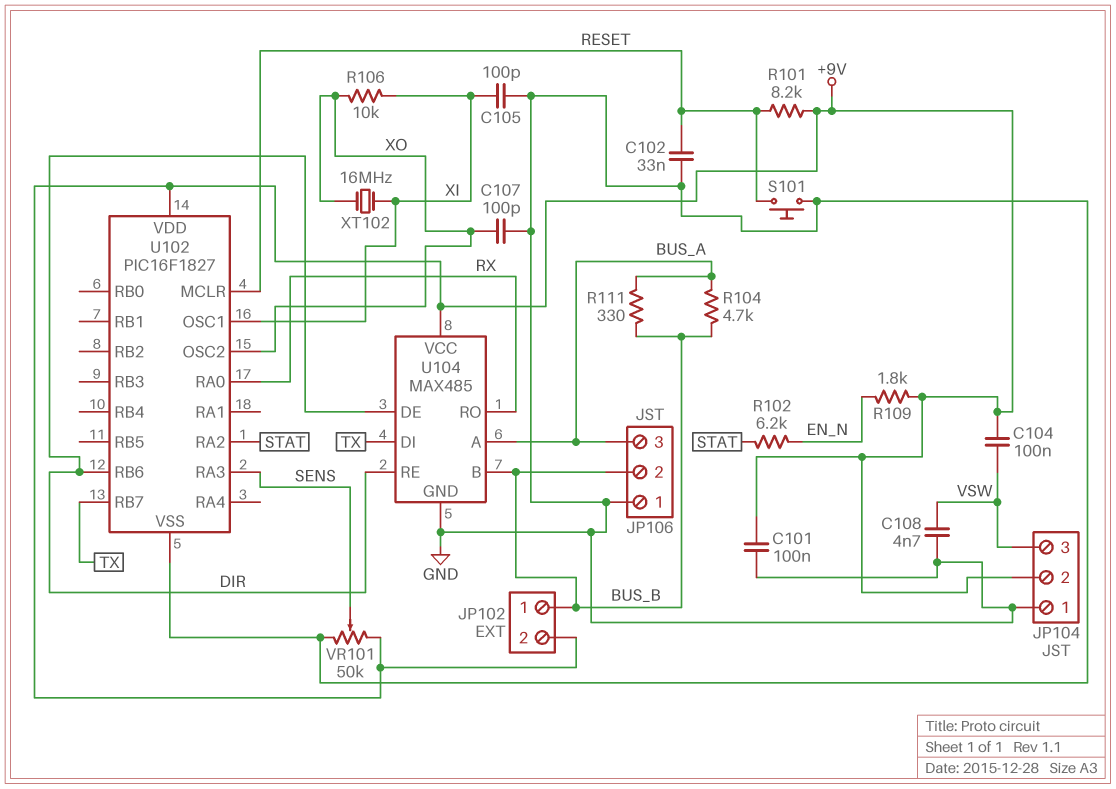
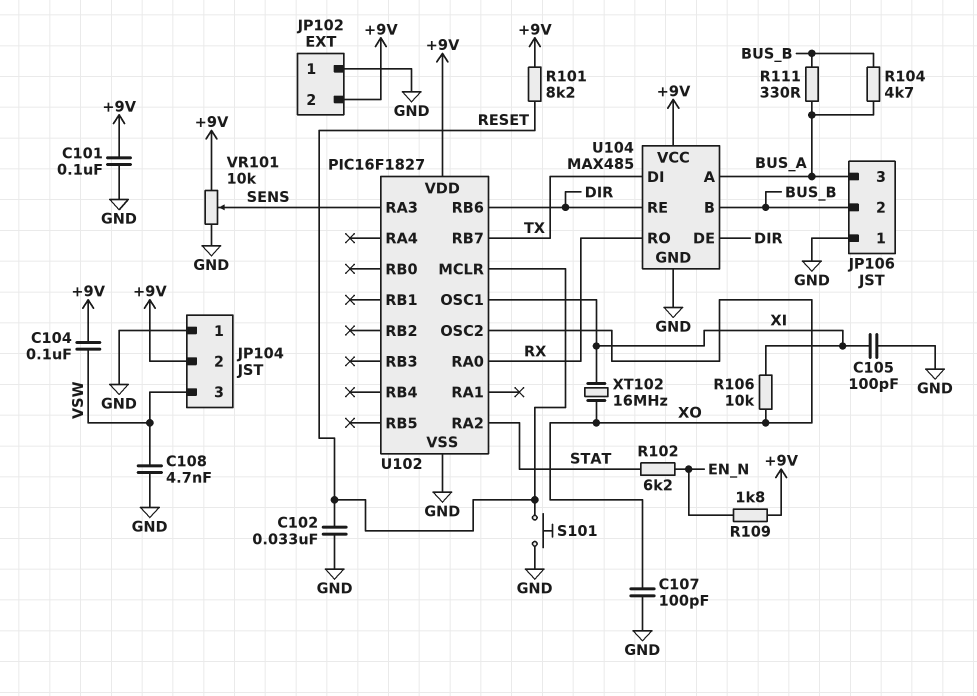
JP102 pin 1: BUS_B -> GND
VR101: 50k (+9V, GND, wiper SENS) -> 10k (+9V, GND, wiper SENS)

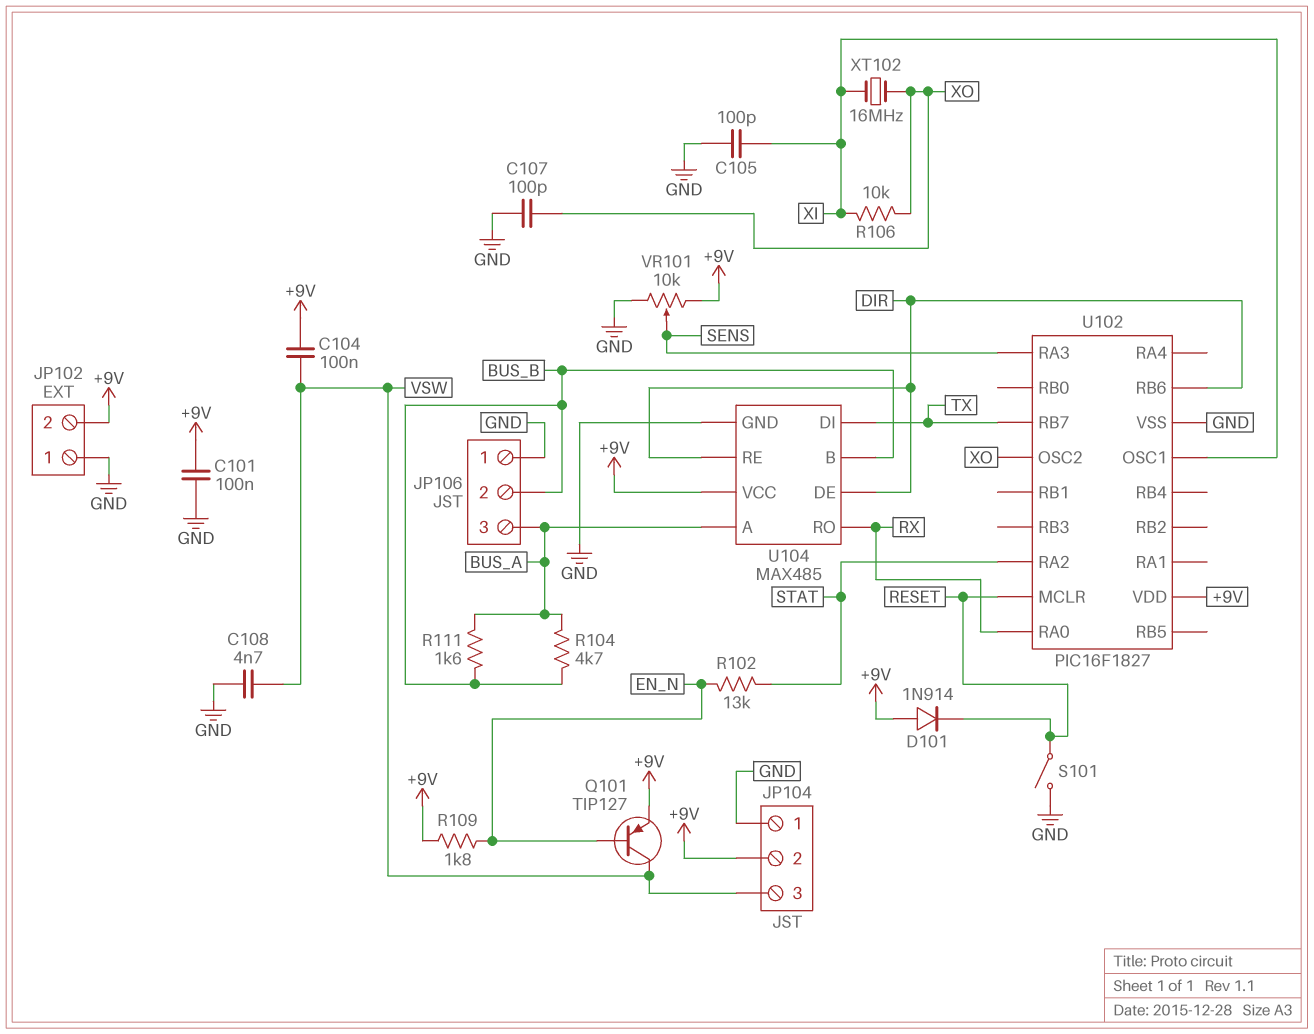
C102: 33nF (GND, RESET) -> none
D101: none -> diode 1N914 (A +9V, K RESET)
Q101: none -> PNP TIP127 (B EN_N, C VSW, E +9V)
R101: 8.2k (+9V, RESET) -> none
R102: 6.2k (EN_N, STAT) -> 13k (EN_N, STAT)
R111: 330 (BUS_A, BUS_B) -> 1.6k (BUS_A, BUS_B)
S101: button (GND, RESET) -> switch (GND, RESET)

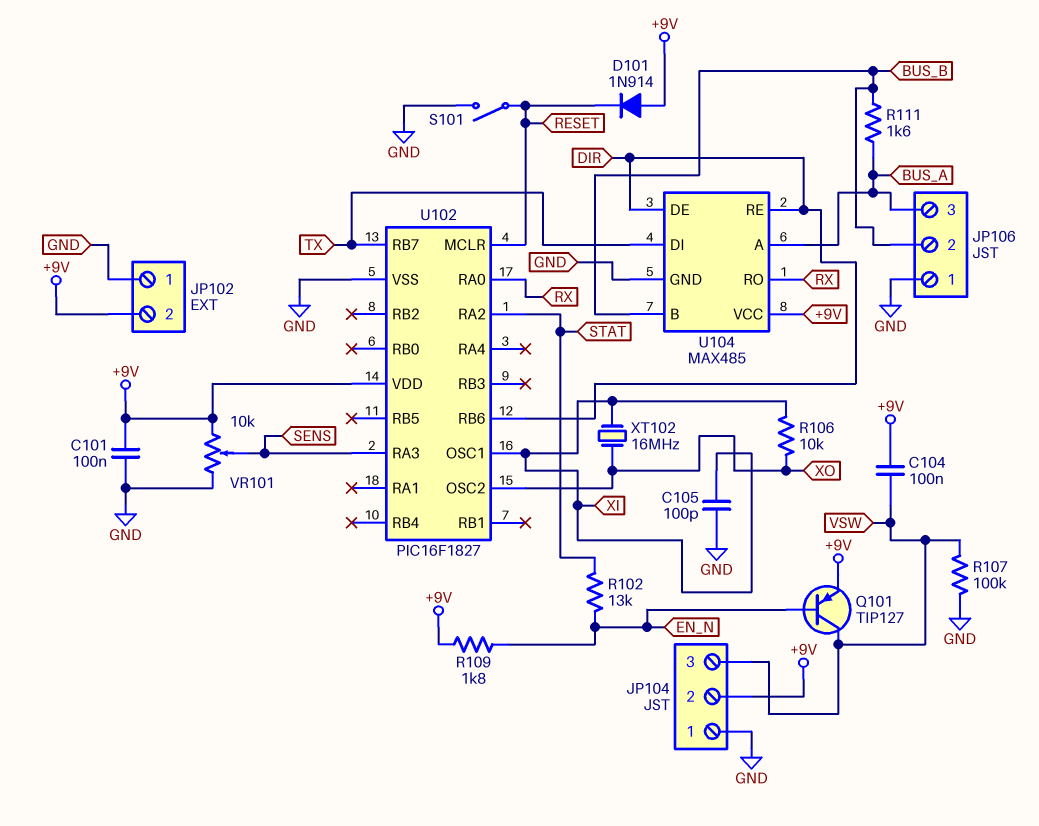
C107: 100pF (GND, XO) -> none
C108: 4.7nF (GND, VSW) -> none
R104: 4.7k (BUS_A, BUS_B) -> none
R107: none -> 100k (GND, VSW)

